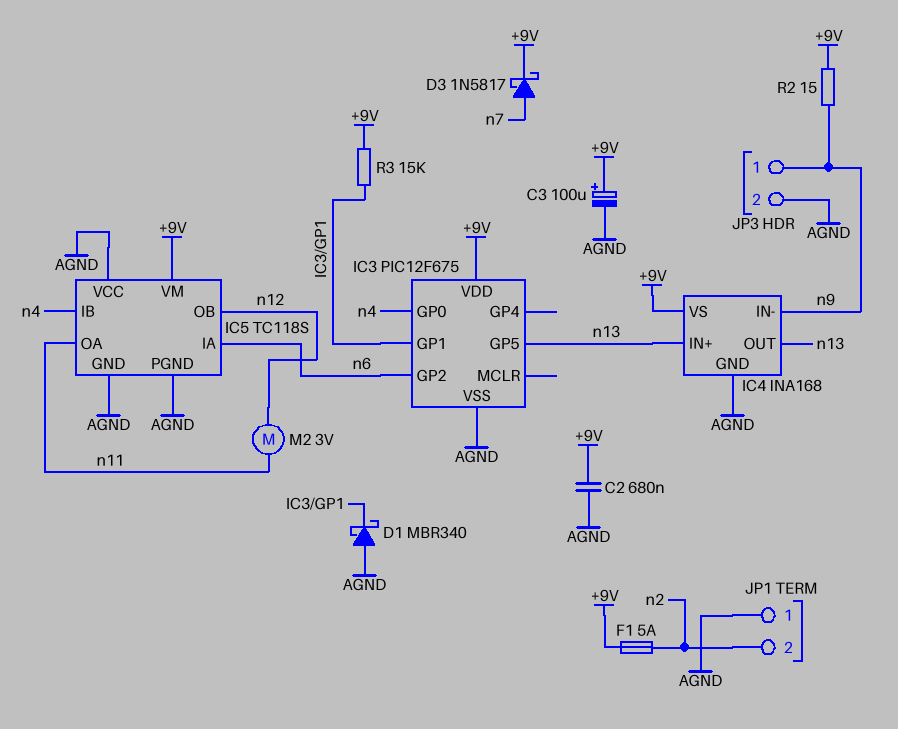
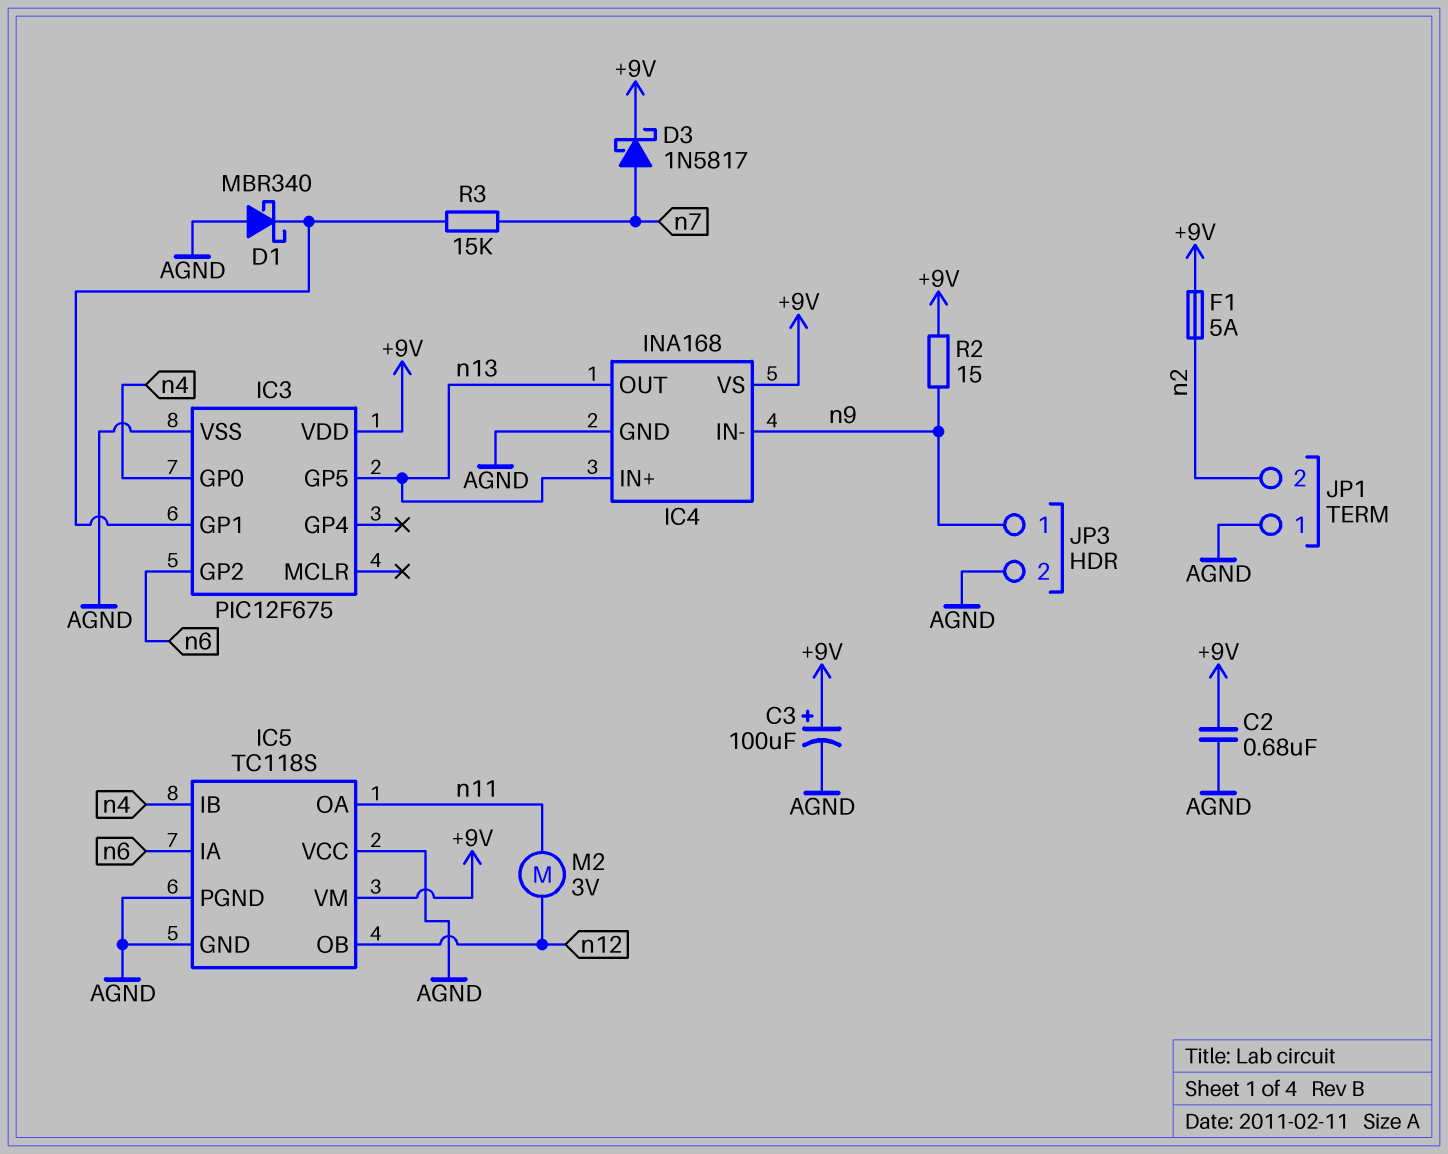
R3: 15k (+9V, IC3/GP1) -> 15k (IC3/GP1, n7)

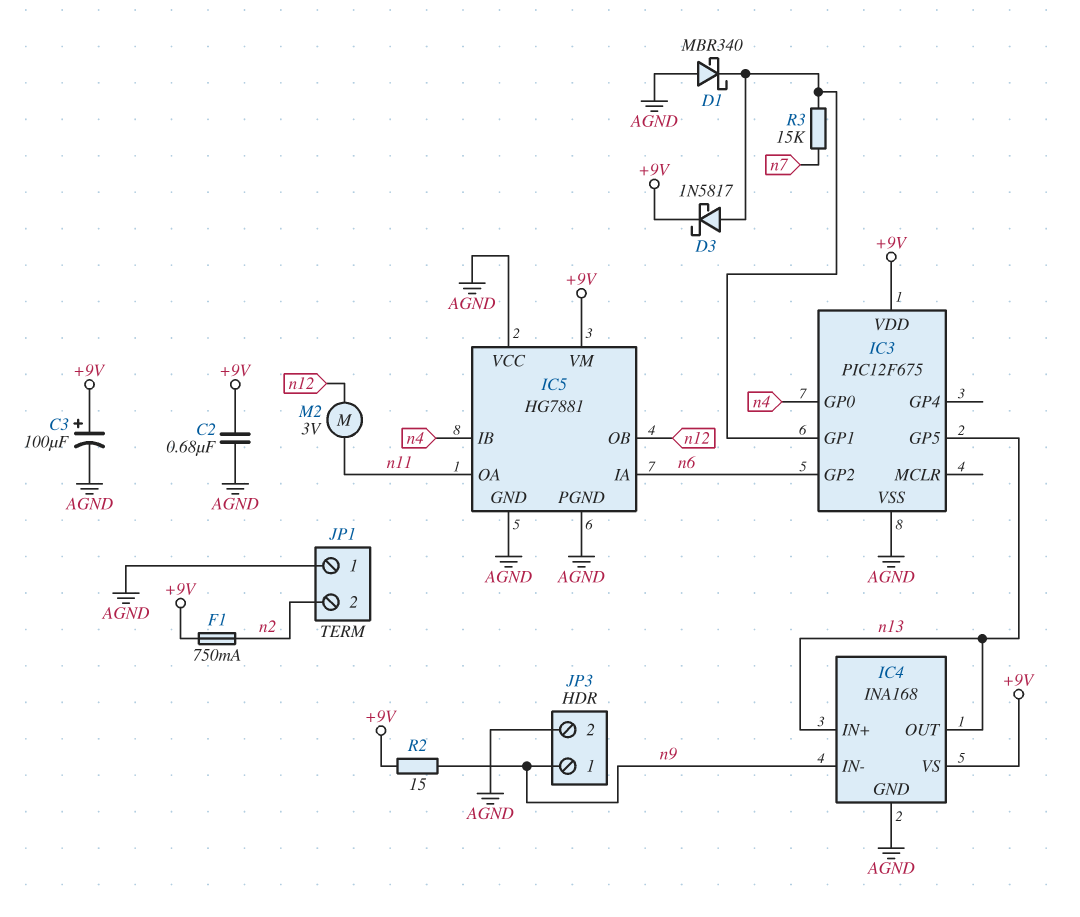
D3: schottky 1N5817 (A n7, K +9V) -> schottky 1N5817 (A IC3/GP1, K +9V)
F1: 5A (+9V, n2) -> 750mA (+9V, n2)
IC5: TC118S -> HG7881

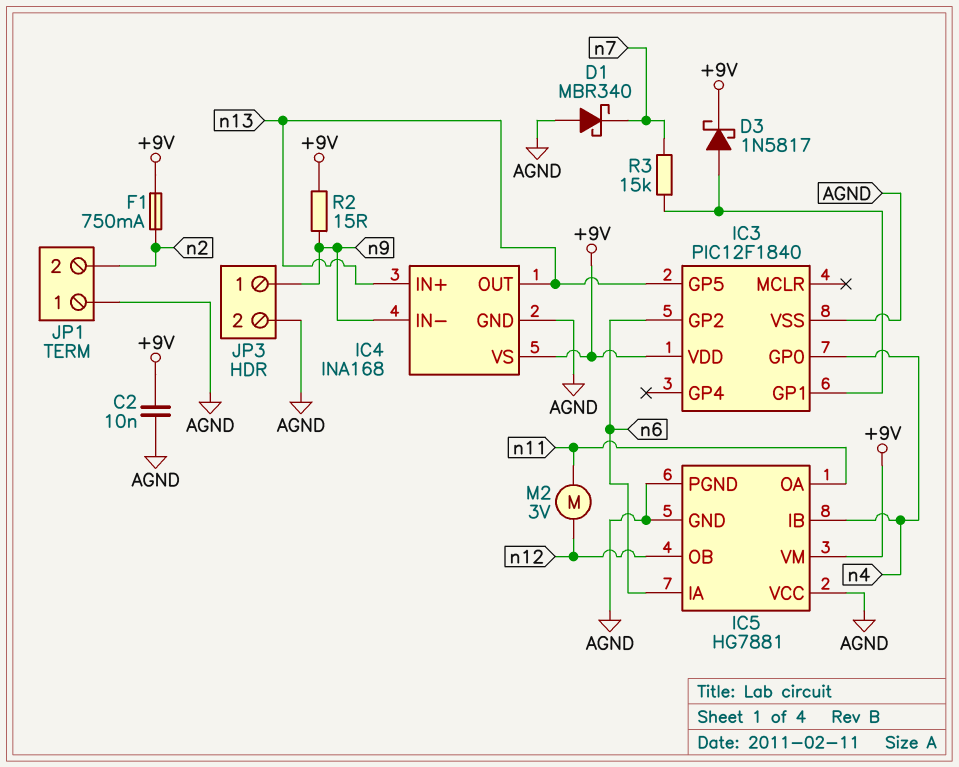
C2: 680nF (+9V, AGND) -> 10nF (+9V, AGND)
C3: 100uF (plus +9V, minus AGND) -> none
D1: schottky MBR340 (A AGND, K IC3/GP1) -> schottky MBR340 (A AGND, K n7)
IC3: PIC12F675 -> PIC12F1840

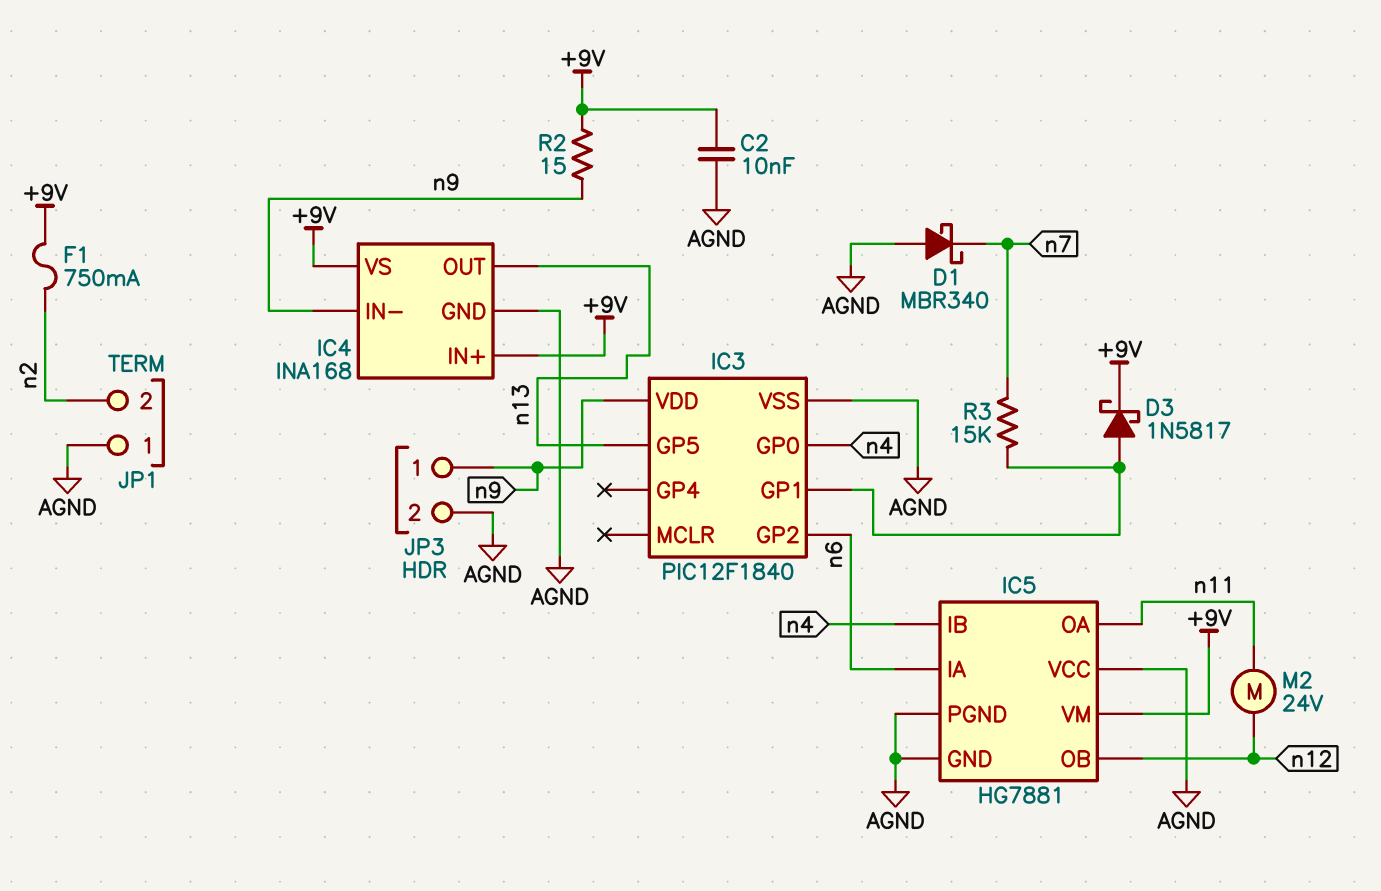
IC3 pin VDD: +9V -> n9
IC4 pin IN+: n13 -> +9V
M2: motor 3V (n11, n12) -> motor 24V (n11, n12)

